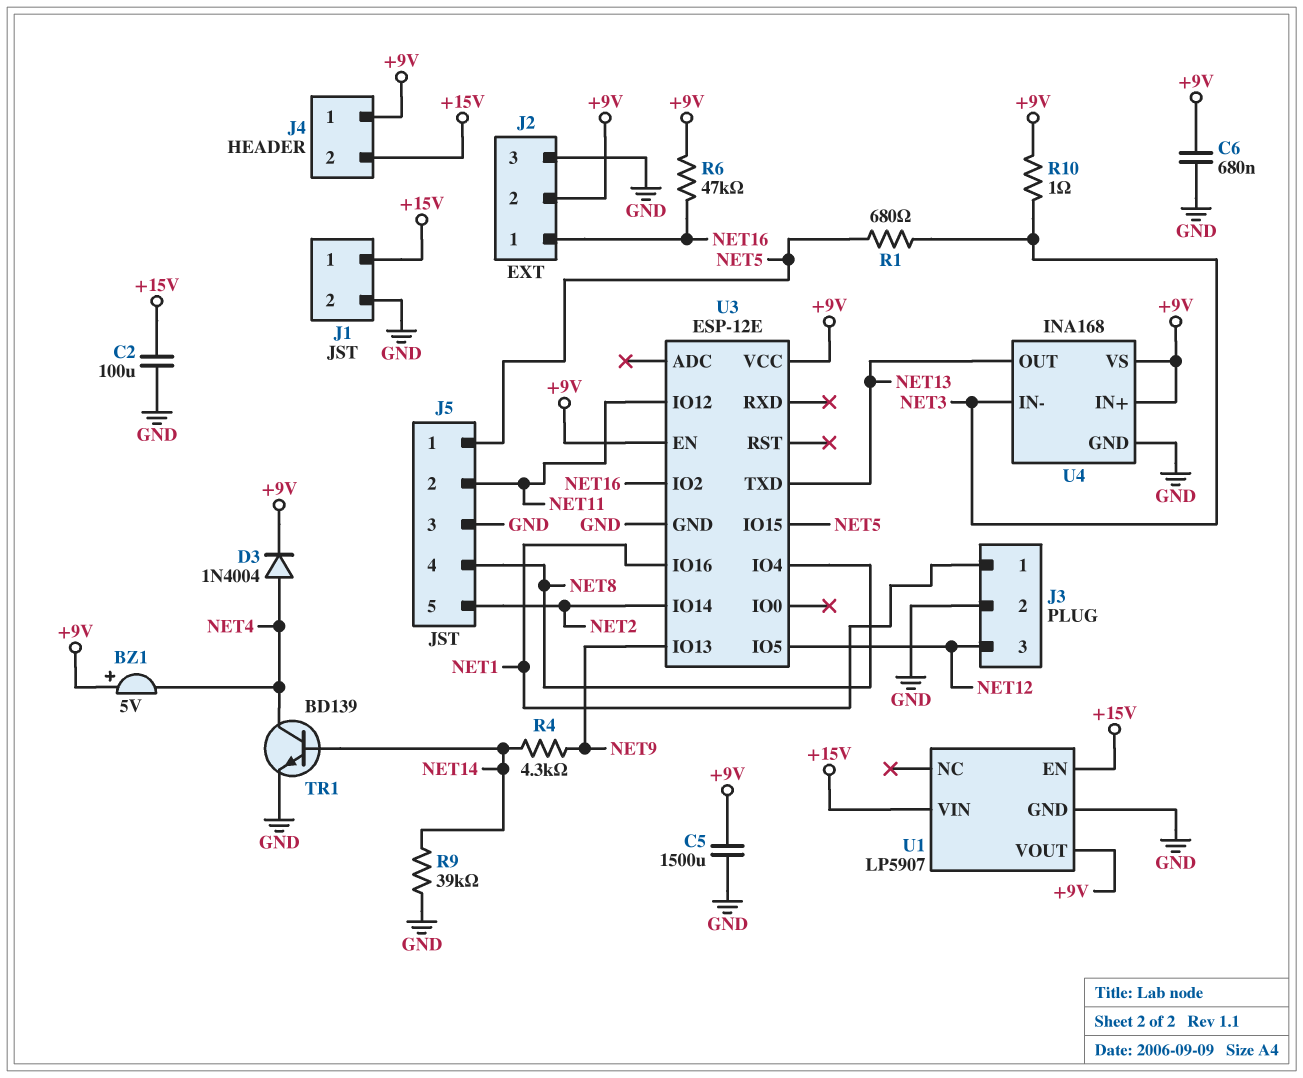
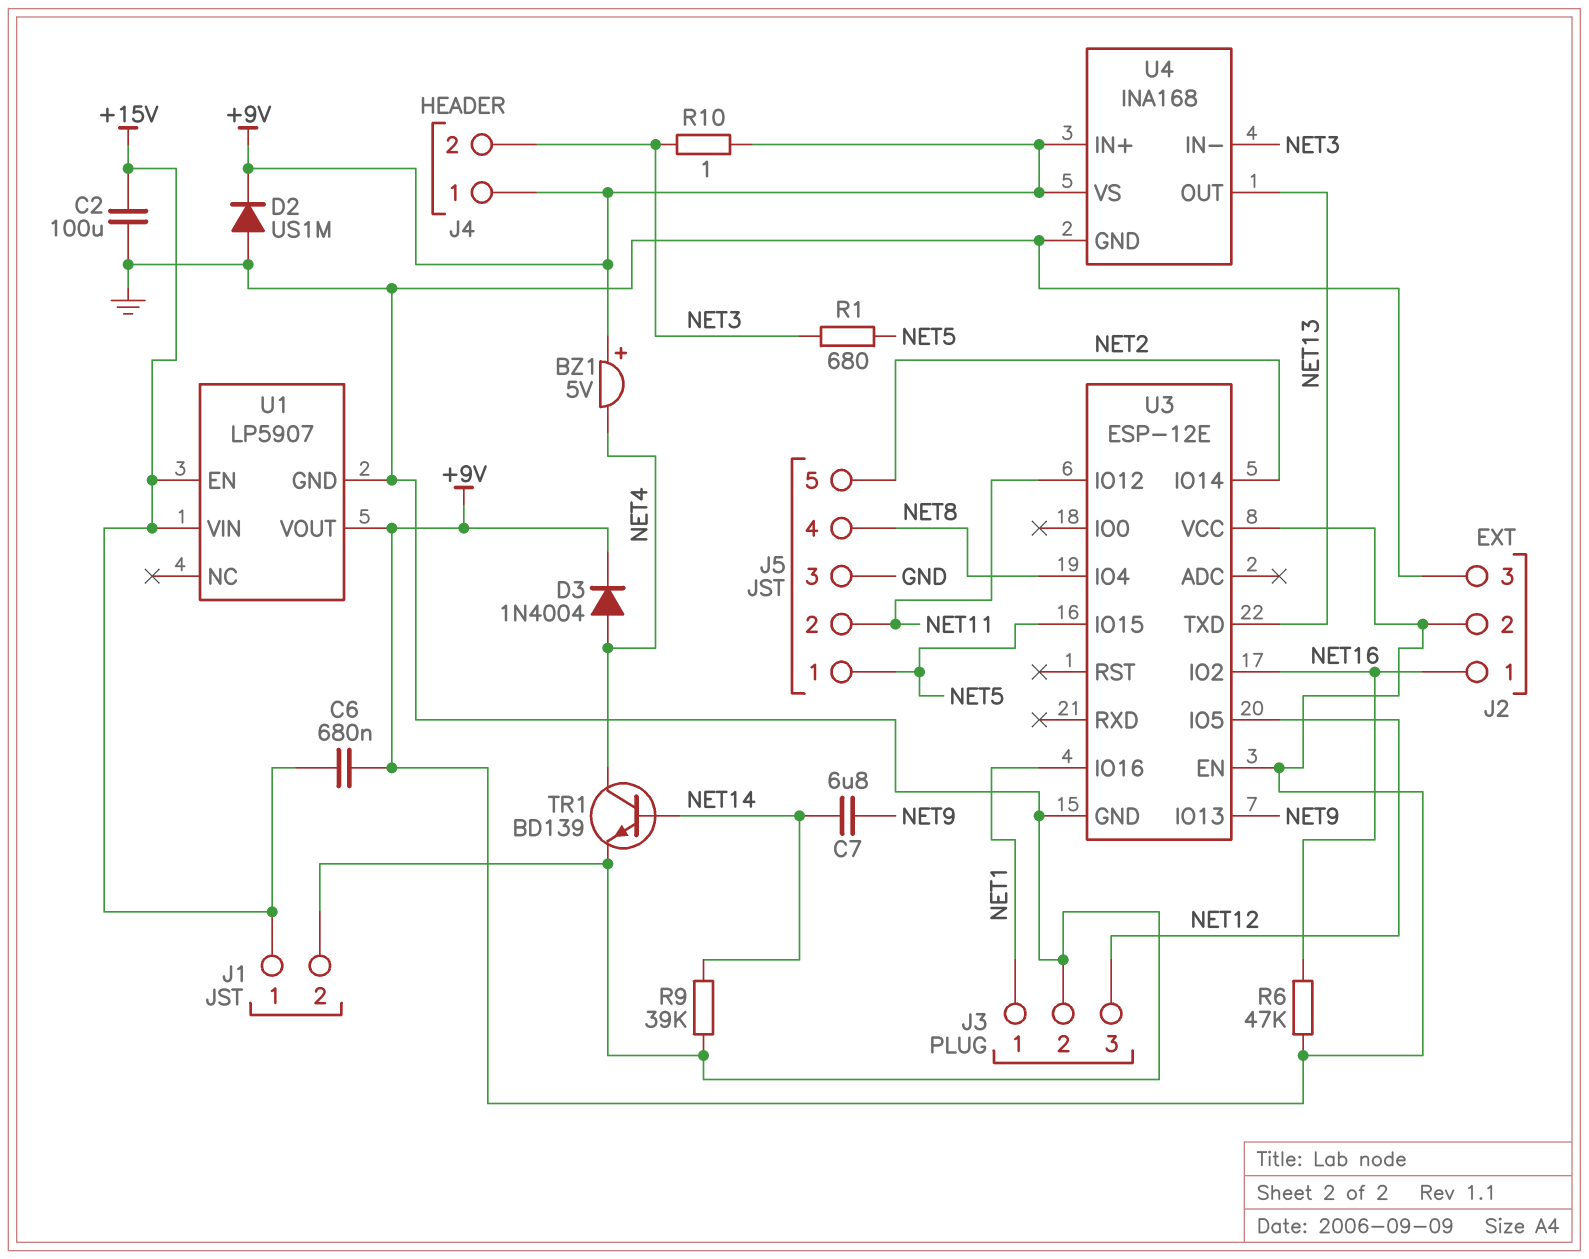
C5: 1500uF (+9V, GND) -> none
C6: 680nF (+9V, GND) -> 680nF (+9V, +15V)
C7: none -> 6.8uF (NET9, NET14)
D2: none -> diode US1M (A GND, K +9V)
J4 pin 2: +15V -> NET3
R4: 4.3k (NET9, NET14) -> none

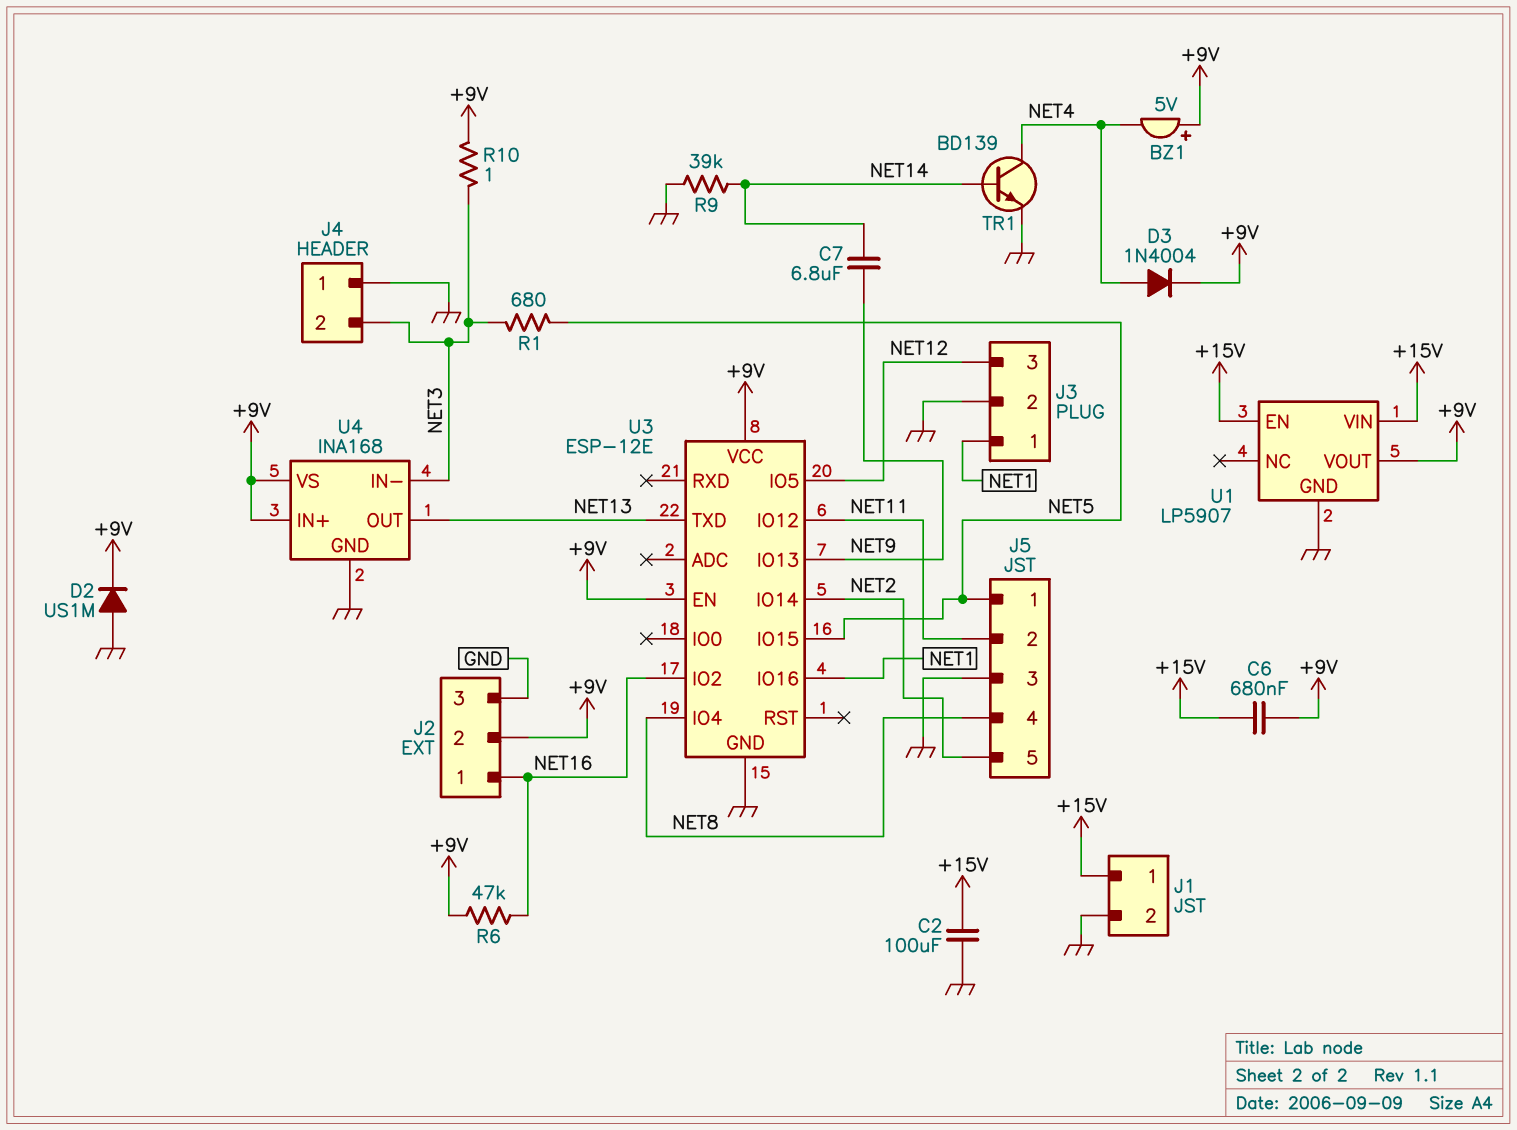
J4 pin 1: +9V -> GND

